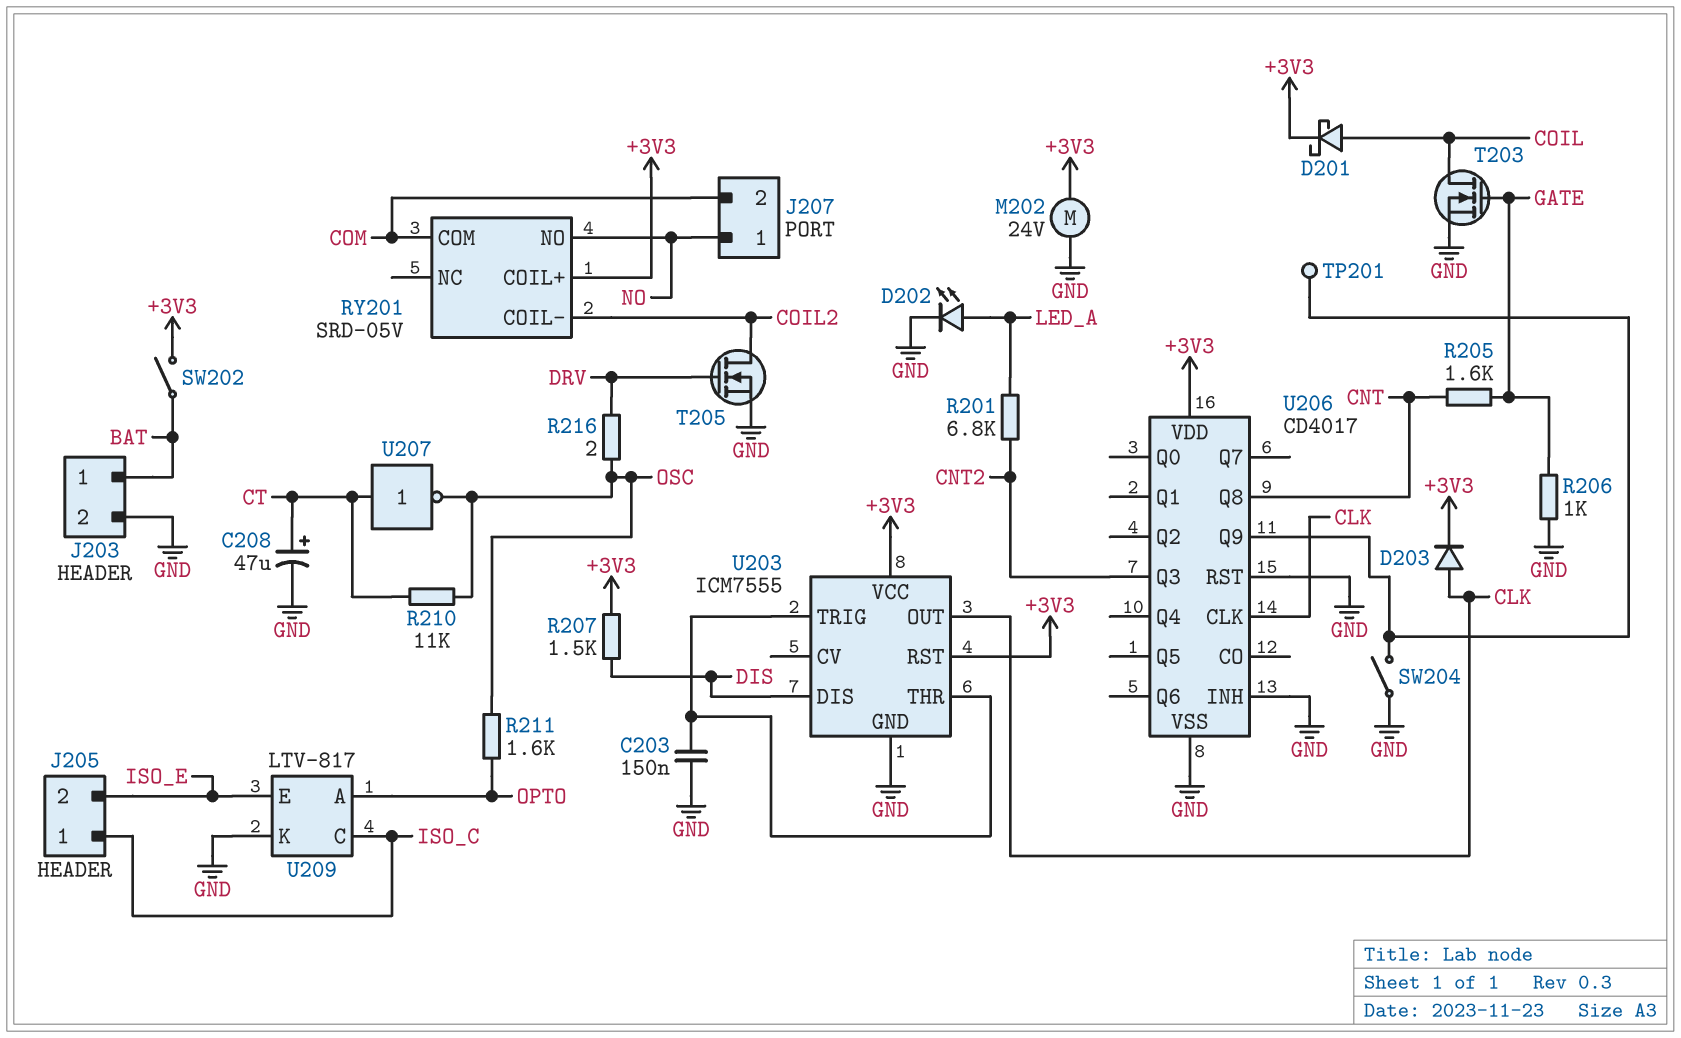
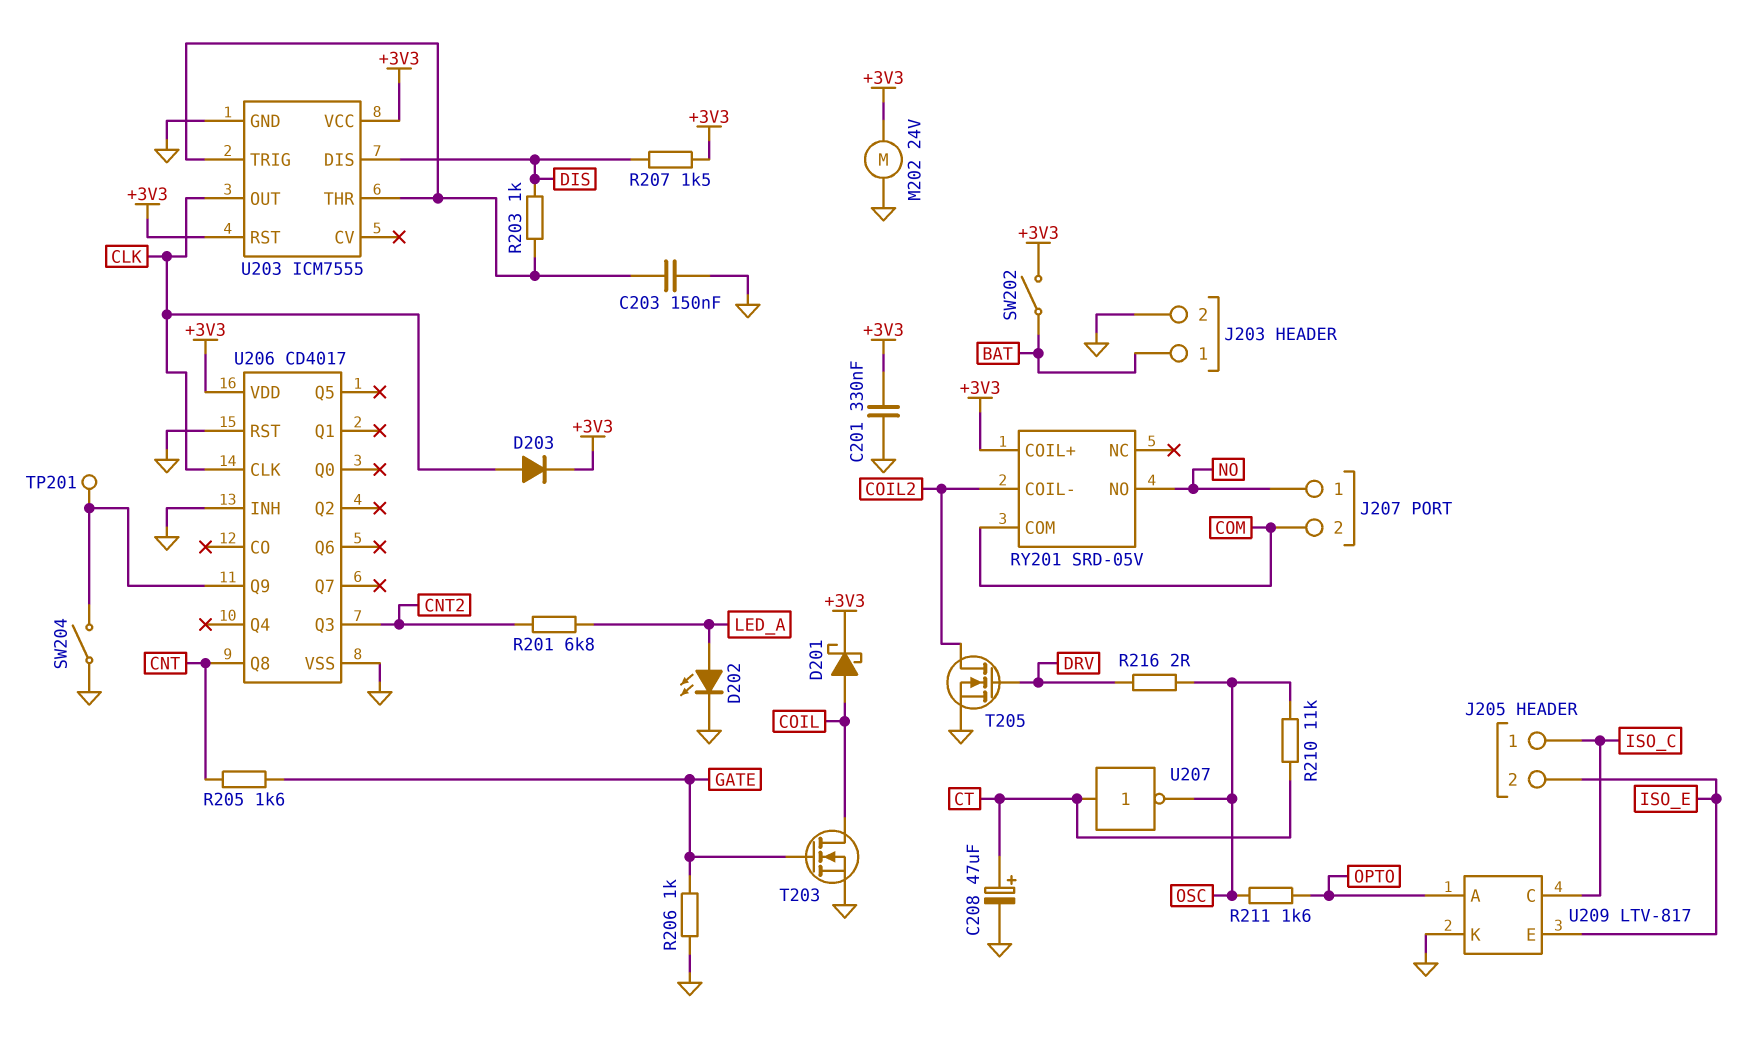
C201: none -> 330nF (+3V3, GND)
R203: none -> 1k (DIS, U203/THR)

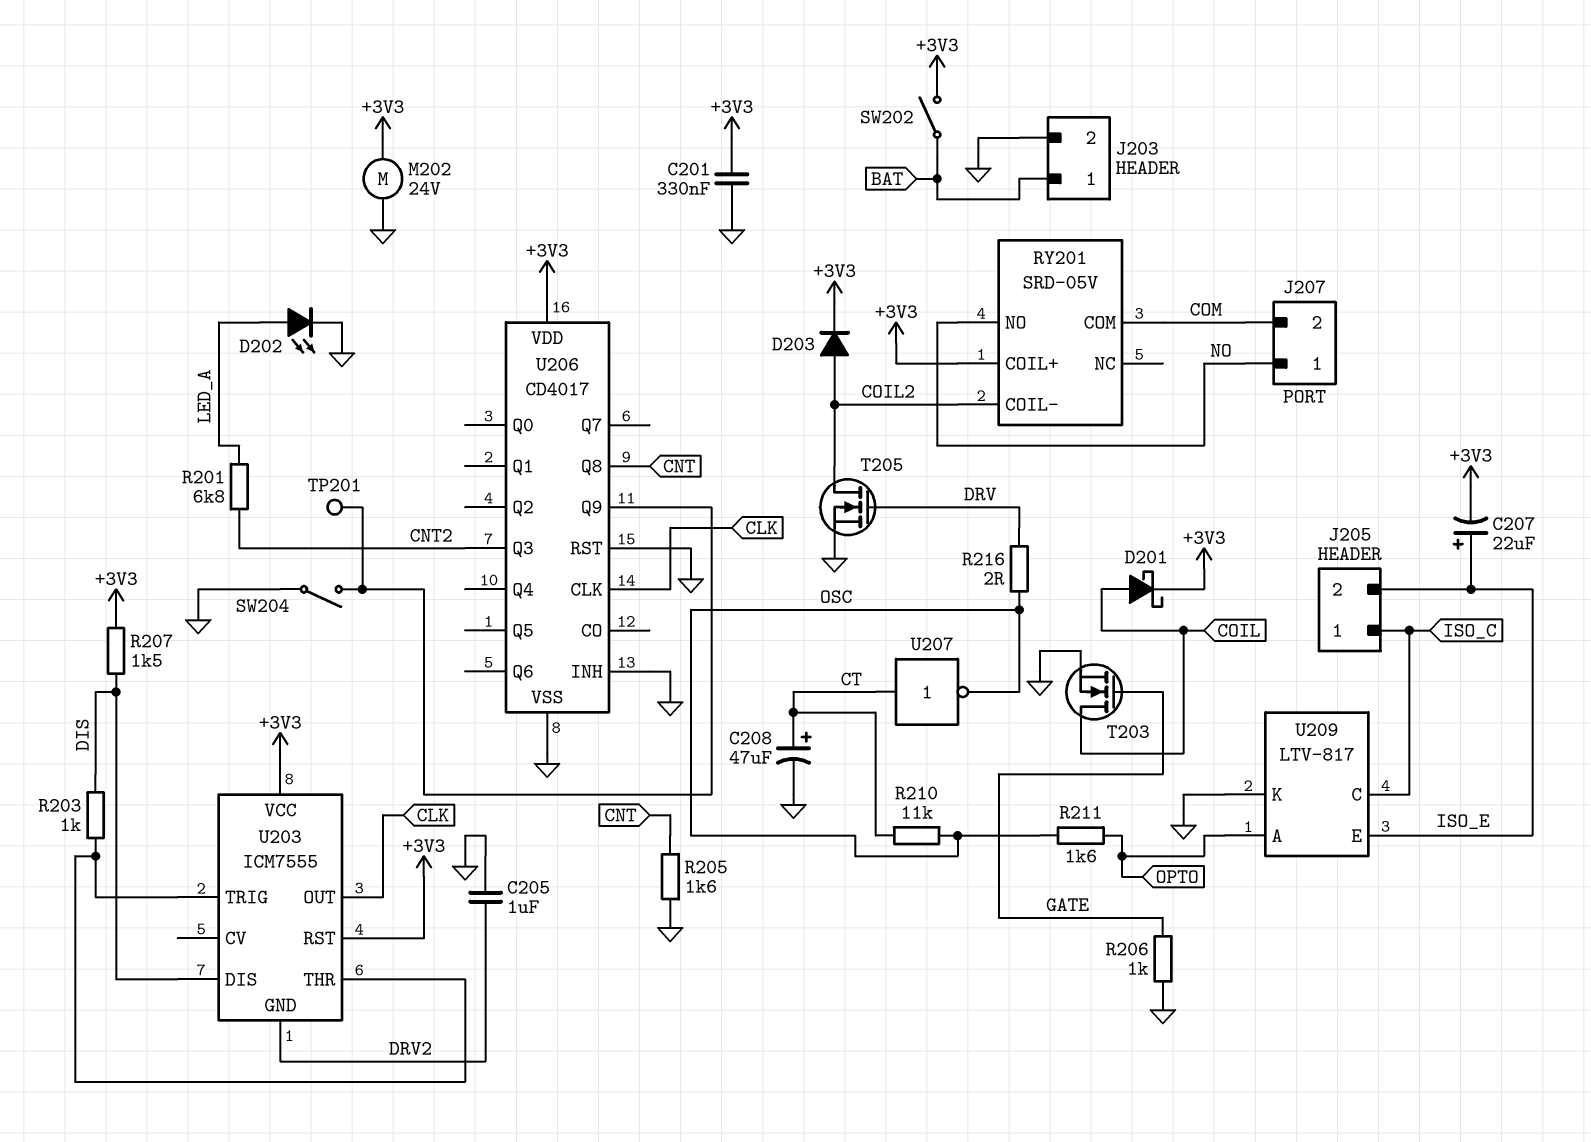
C203: 150nF (GND, U203/THR) -> none
C205: none -> 1uF (DRV2, GND)
C207: none -> 22uF (plus ISO_E, minus +3V3)
D203: diode (A CLK, K +3V3) -> diode (A COIL2, K +3V3)
R205: 1.6k (CNT, GATE) -> 1.6k (CNT, GND)
U203 pin GND: GND -> DRV2

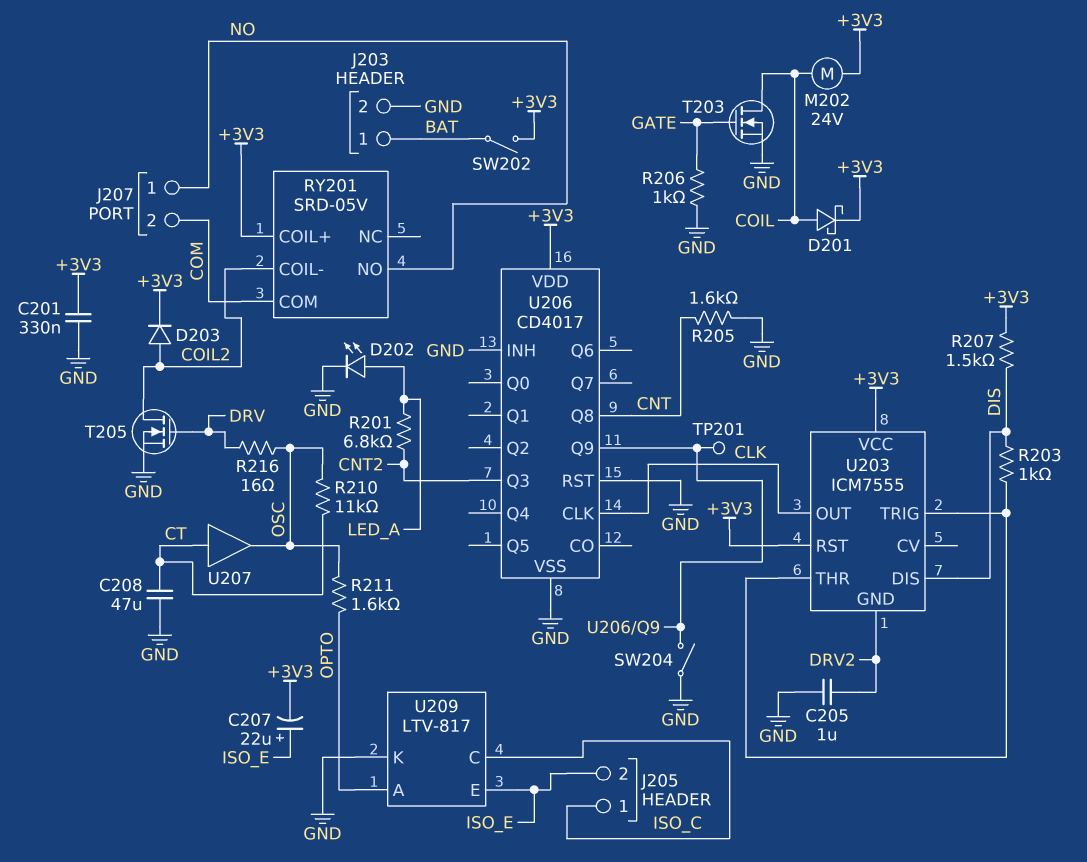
C208: 47uF (plus CT, minus GND) -> 47uF (CT, GND)
M202: motor 24V (+3V3, GND) -> motor 24V (+3V3, COIL)
R216: 2 (DRV, OSC) -> 16 (DRV, OSC)
U207: NOT (in CT, out OSC) -> buffer (in CT, out OSC)

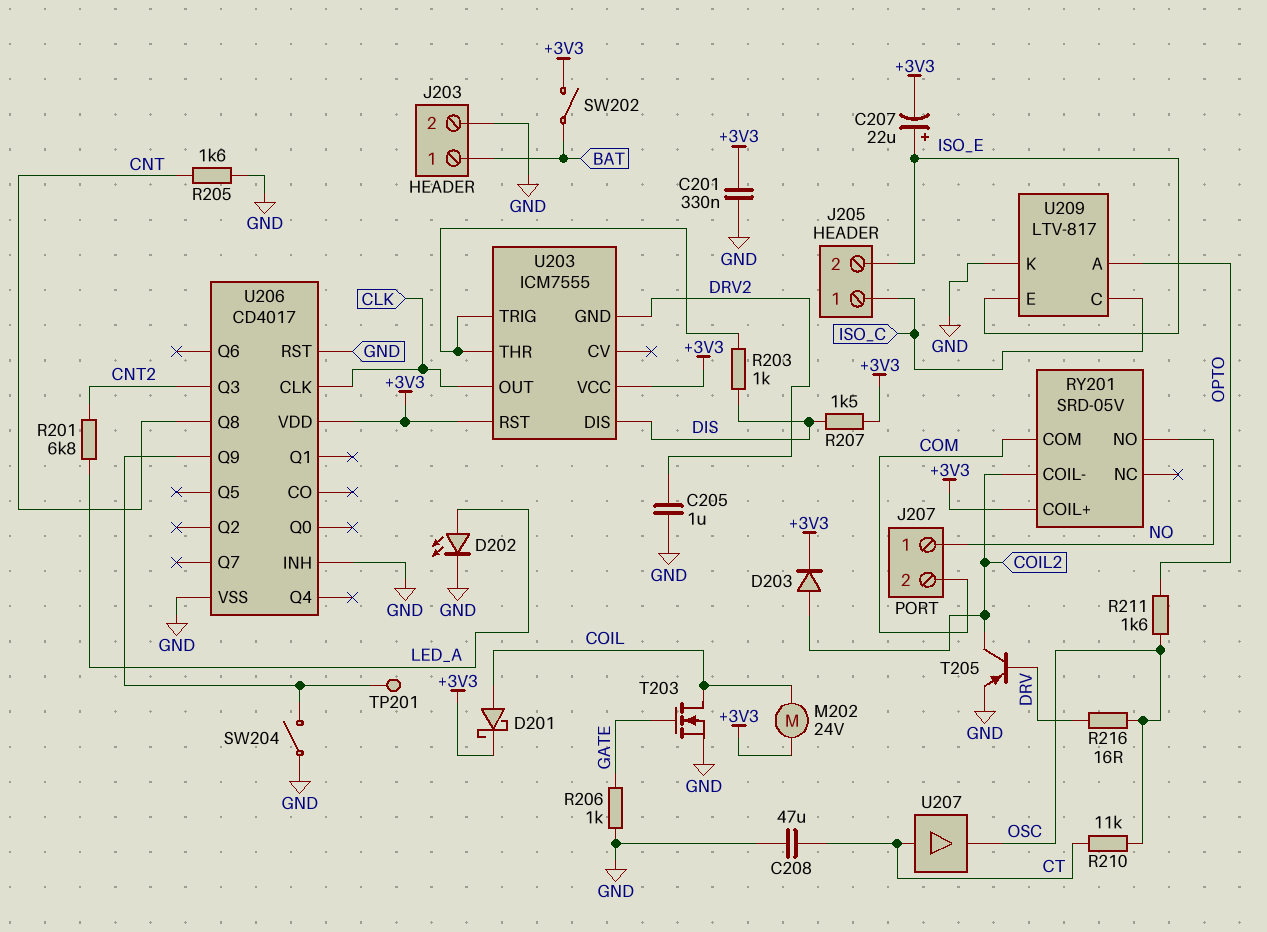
T205: NMOS (G DRV, D COIL2, S GND) -> PNP (B DRV, C COIL2, E GND)

